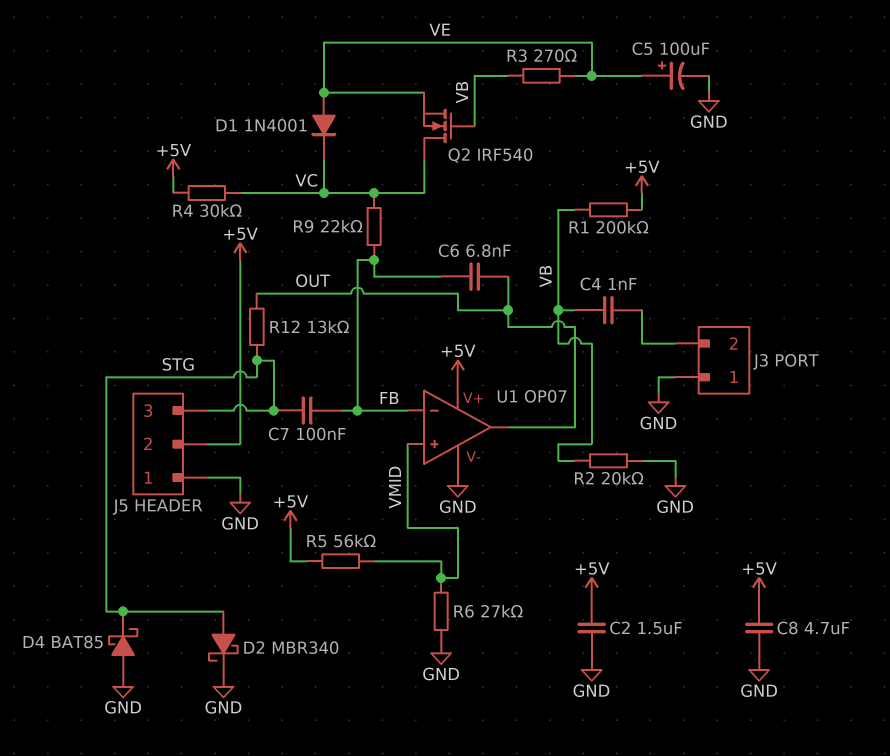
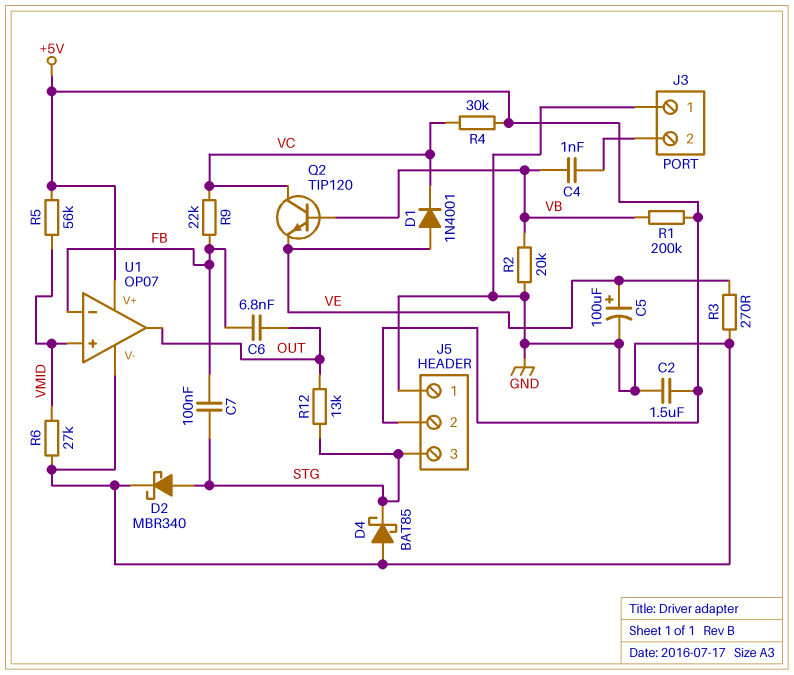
C8: 4.7uF (+5V, GND) -> none
Q2: NMOS IRF540 (G VB, D VC, S VE) -> NPN TIP120 (B VB, C VC, E VE)
R3: 270 (VB, VE) -> 270 (GND, VE)

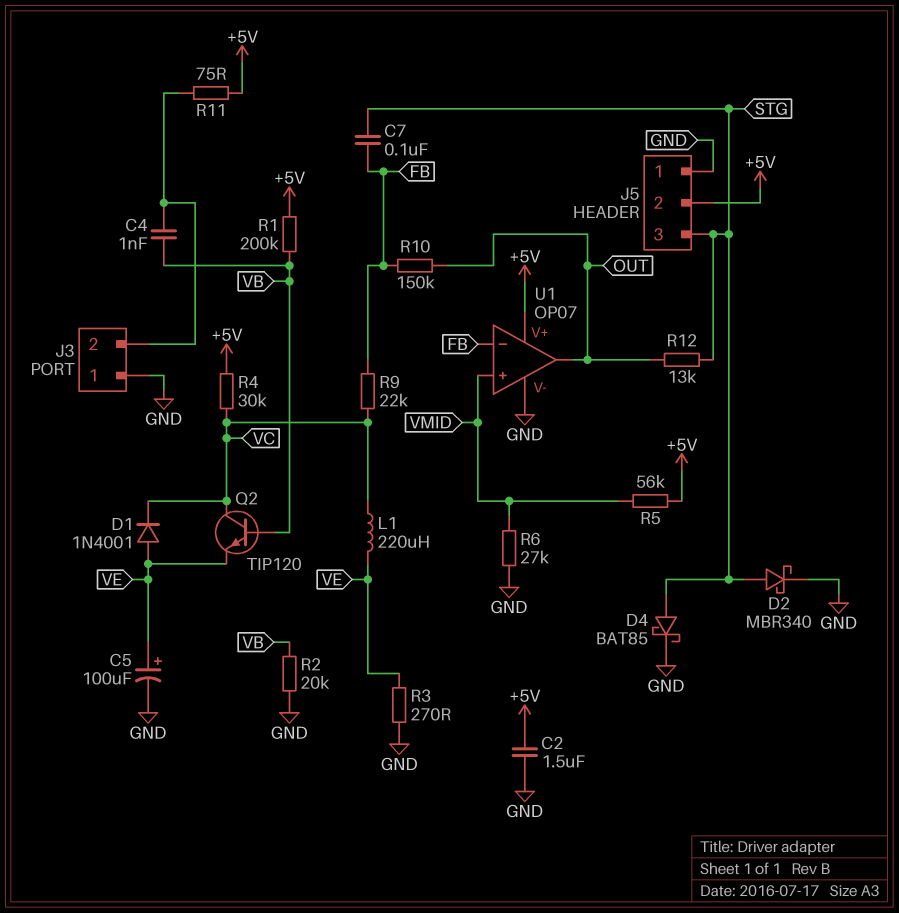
C6: 6.8nF (FB, OUT) -> none
D4: schottky BAT85 (A GND, K STG) -> schottky BAT85 (A STG, K GND)
L1: none -> 220uH (VC, VE)
R10: none -> 150k (FB, OUT)
R11: none -> 75 (+5V, J3/2)

